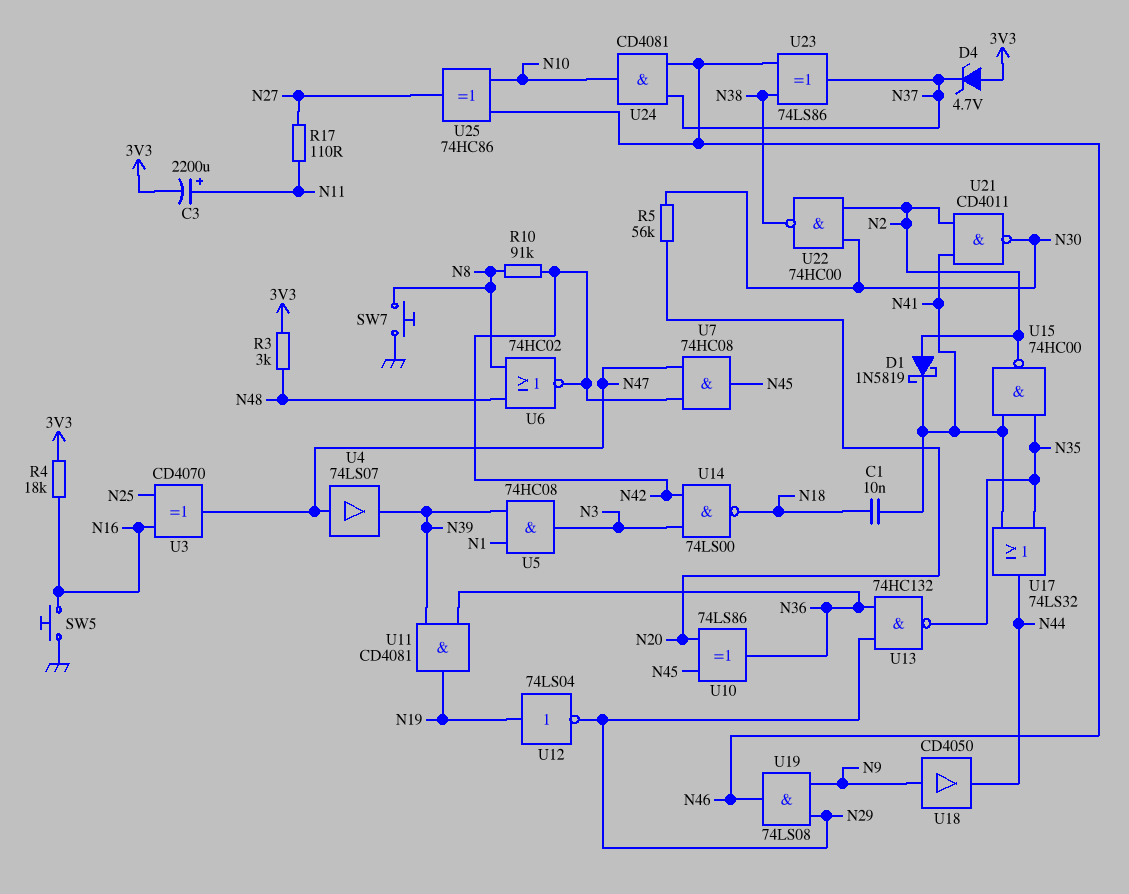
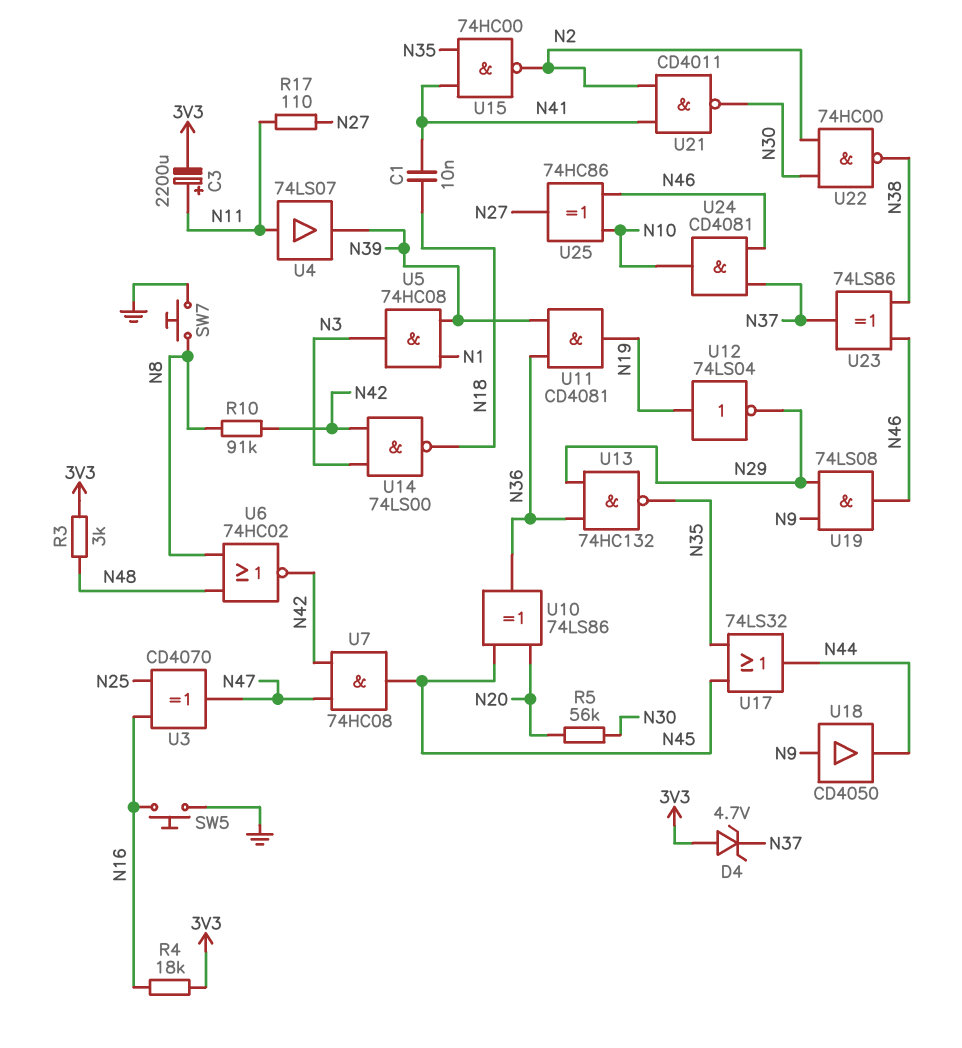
D1: schottky 1N5819 (A N2, K N41) -> none
U4: buffer 74LS07 (in N47, out N39) -> buffer 74LS07 (in N11, out N39)
U17: OR 74LS32 (in N35, in N41, out N44) -> OR 74LS32 (in N35, in N45, out N44)

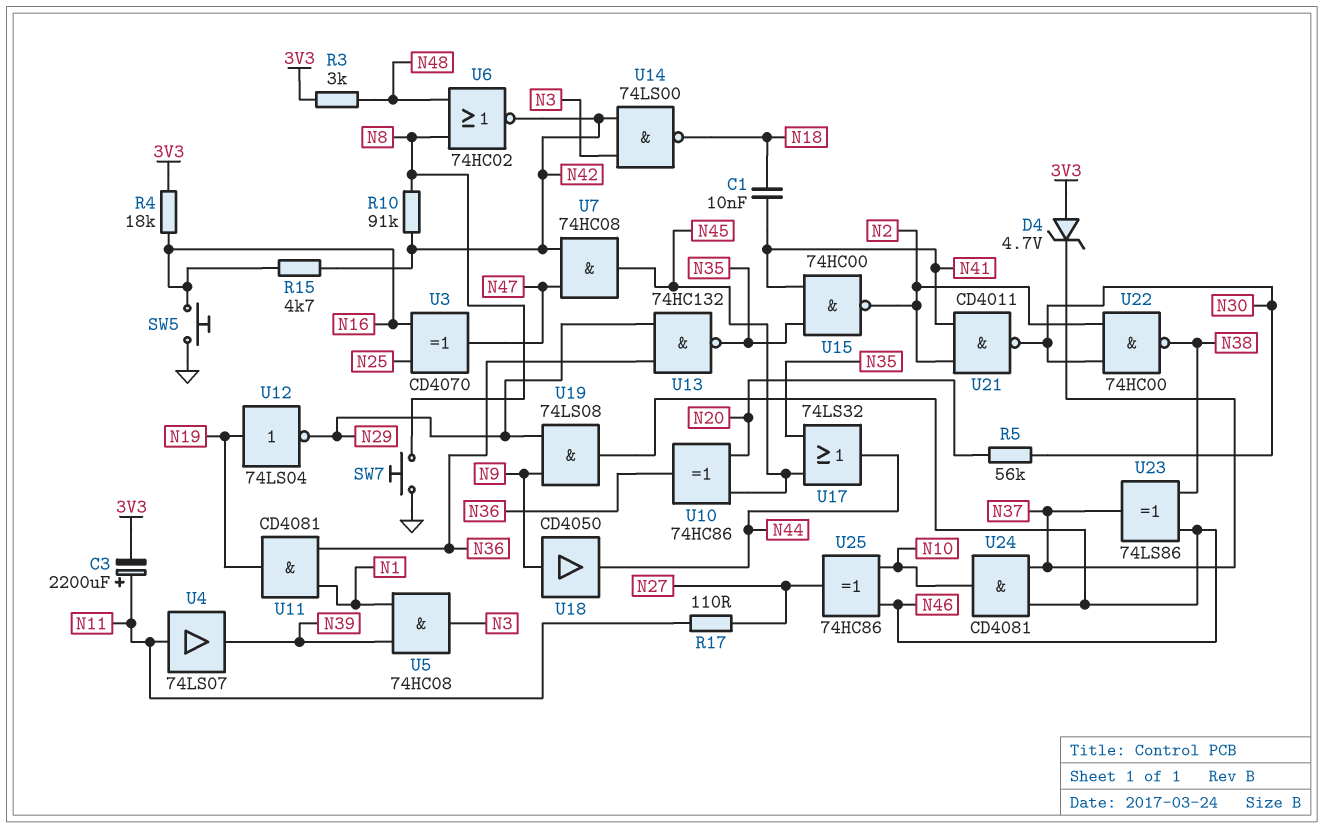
R15: none -> 4.7k (N16, N42)
U10: XOR 74LS86 (in N20, in N45, out N36) -> XOR 74HC86 (in N20, in N45, out N36)
U11: AND CD4081 (in N36, in N39, out N19) -> AND CD4081 (in N1, in N36, out N19)

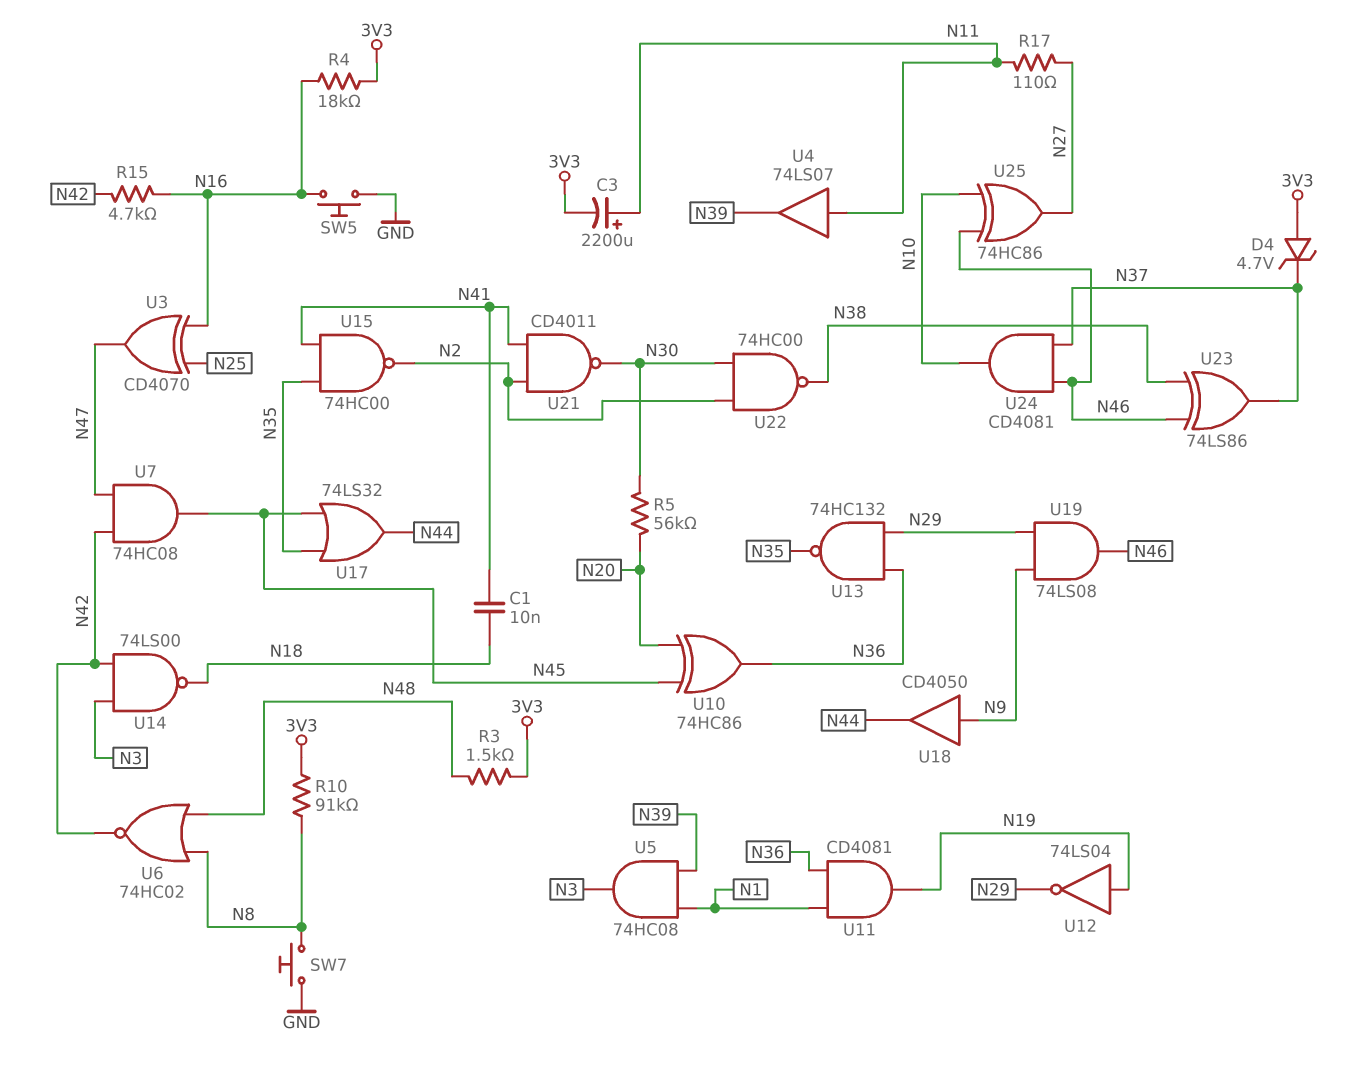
R3: 3k (3V3, N48) -> 1.5k (3V3, N48)
R10: 91k (N8, N42) -> 91k (3V3, N8)

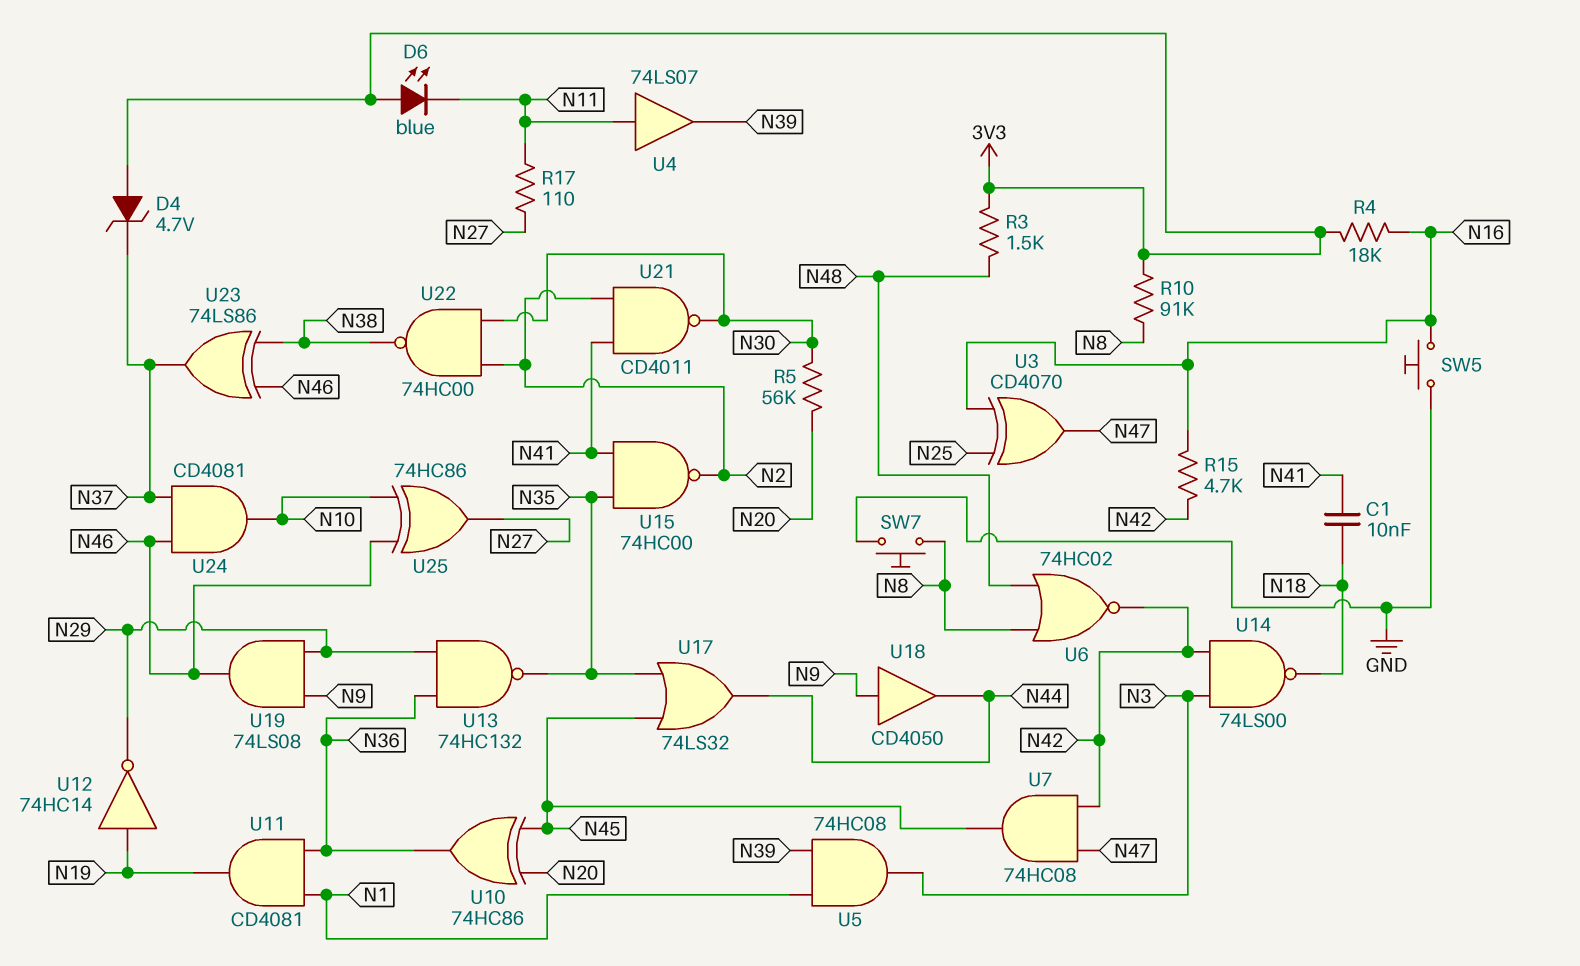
C3: 2200uF (plus N11, minus 3V3) -> none
D6: none -> LED blue (A 3V3, K N11)
U12: NOT 74LS04 (in N19, out N29) -> NOT 74HC14 (in N19, out N29)

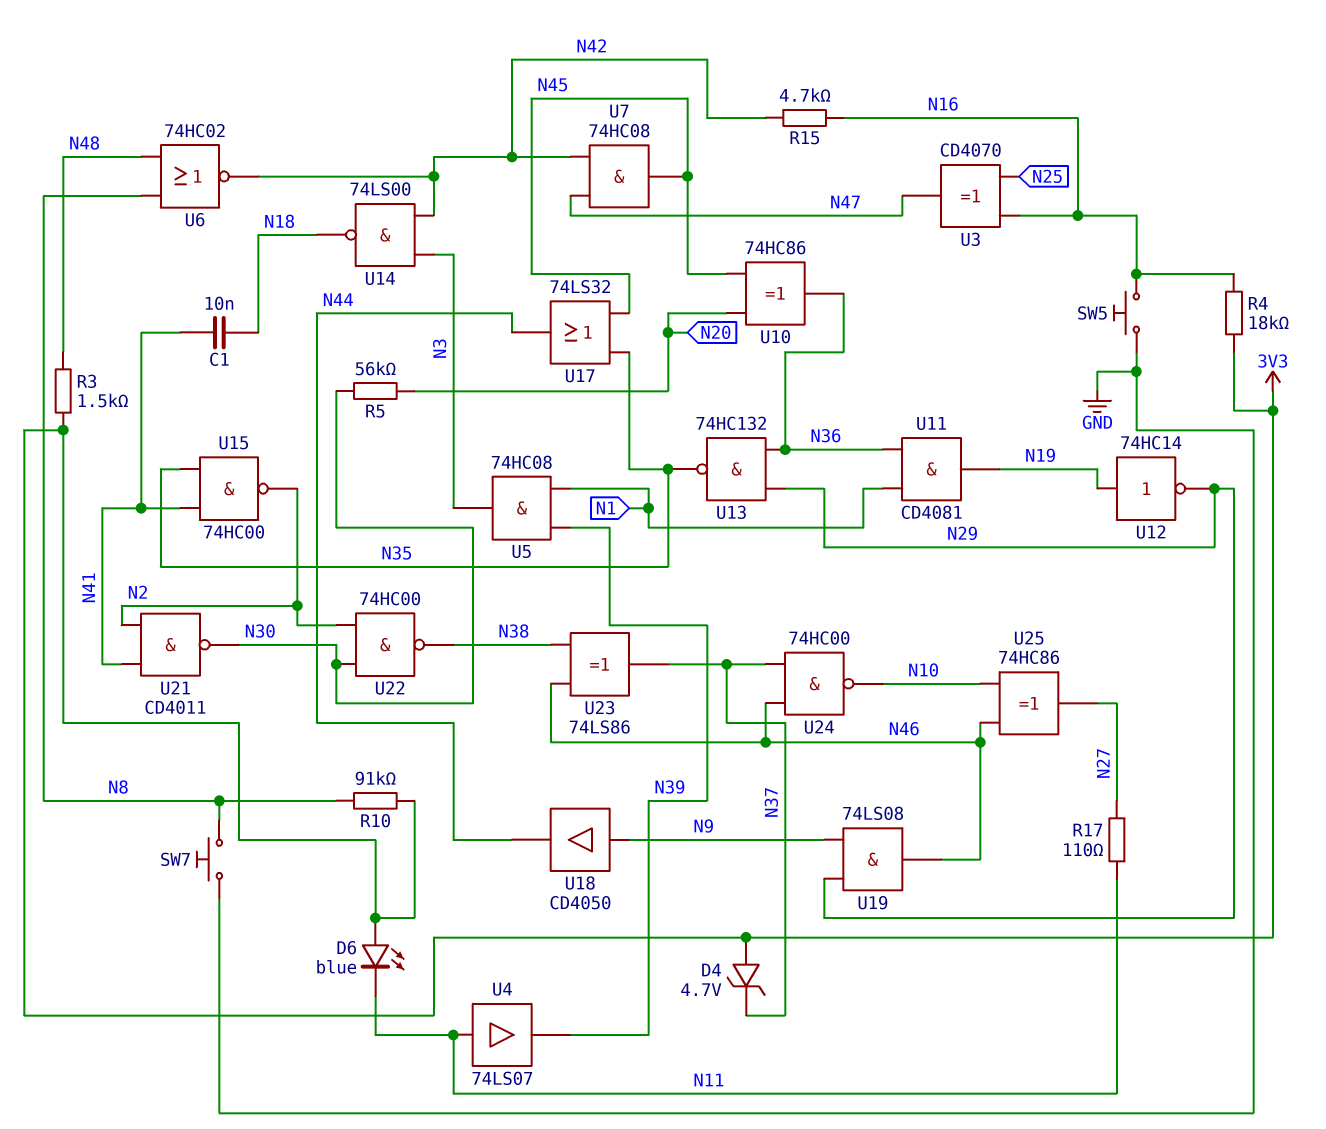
U24: AND CD4081 (in N37, in N46, out N10) -> NAND 74HC00 (in N37, in N46, out N10)

